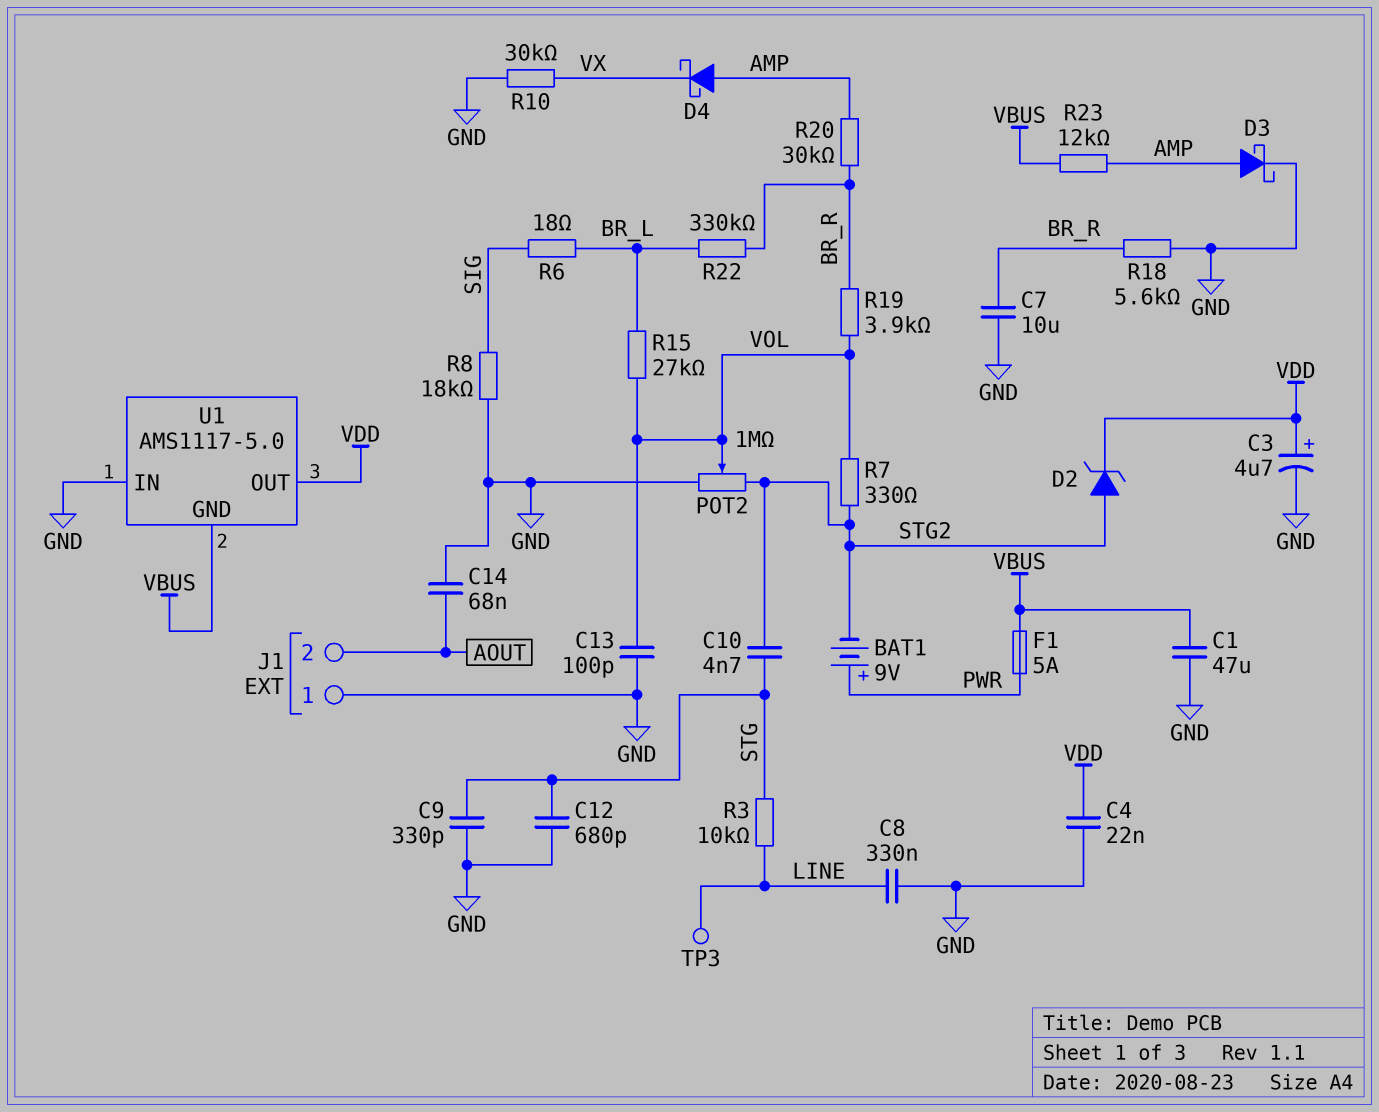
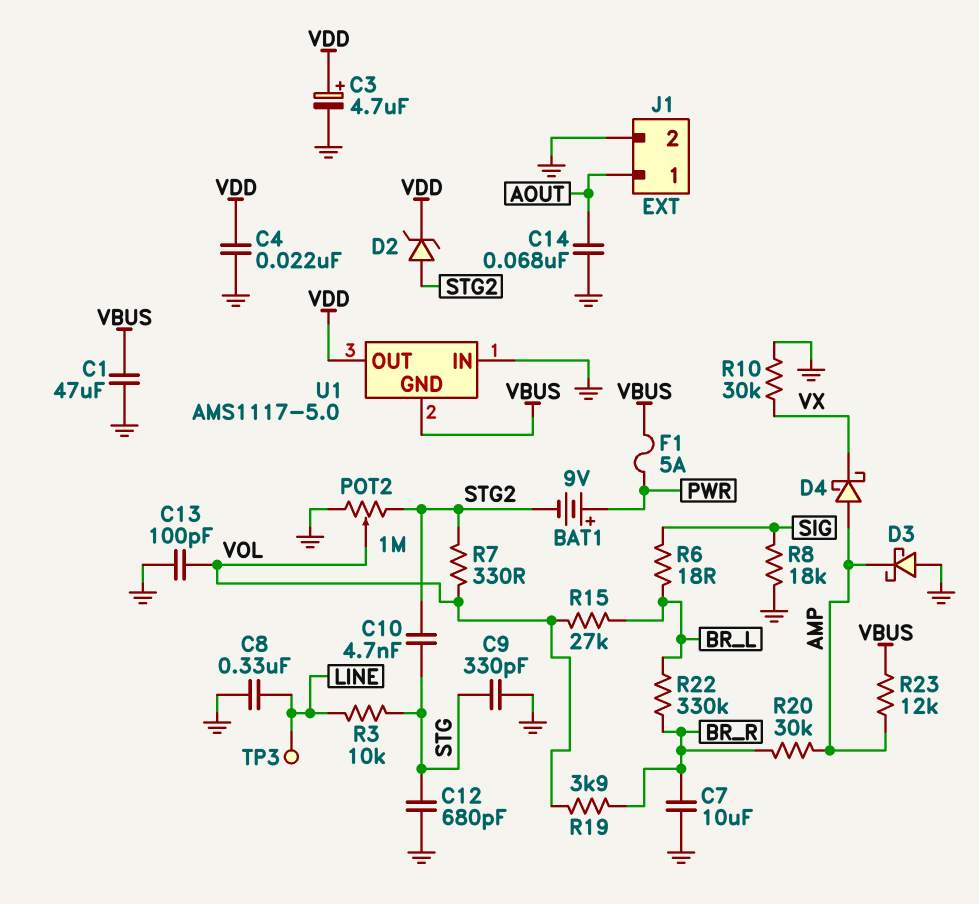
D3: schottky (A AMP, K GND) -> schottky (A GND, K AMP)
J1 pin 1: GND -> AOUT
J1 pin 2: AOUT -> GND
R18: 5.6k (BR_R, GND) -> none

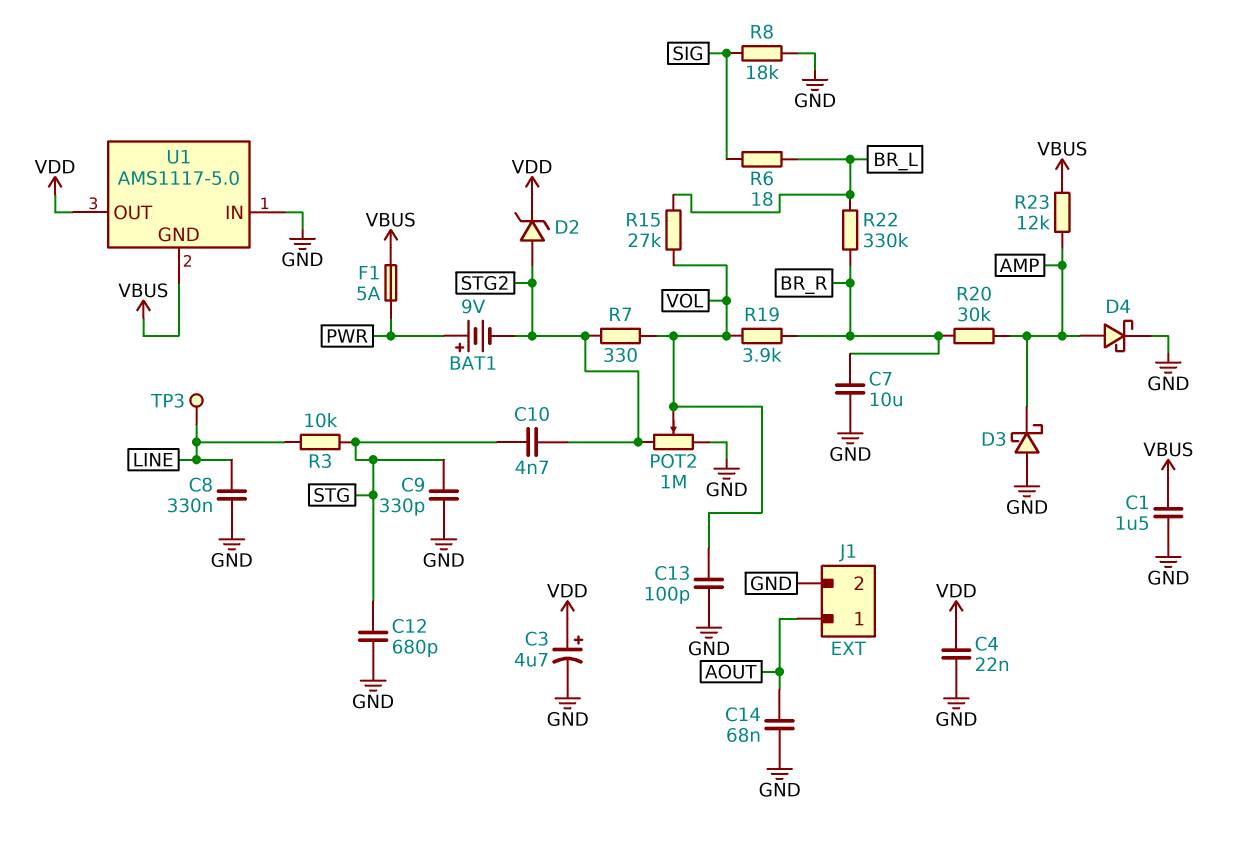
C1: 47uF (GND, VBUS) -> 1.5uF (GND, VBUS)
D4: schottky (A AMP, K VX) -> schottky (A AMP, K GND)
R10: 30k (GND, VX) -> none

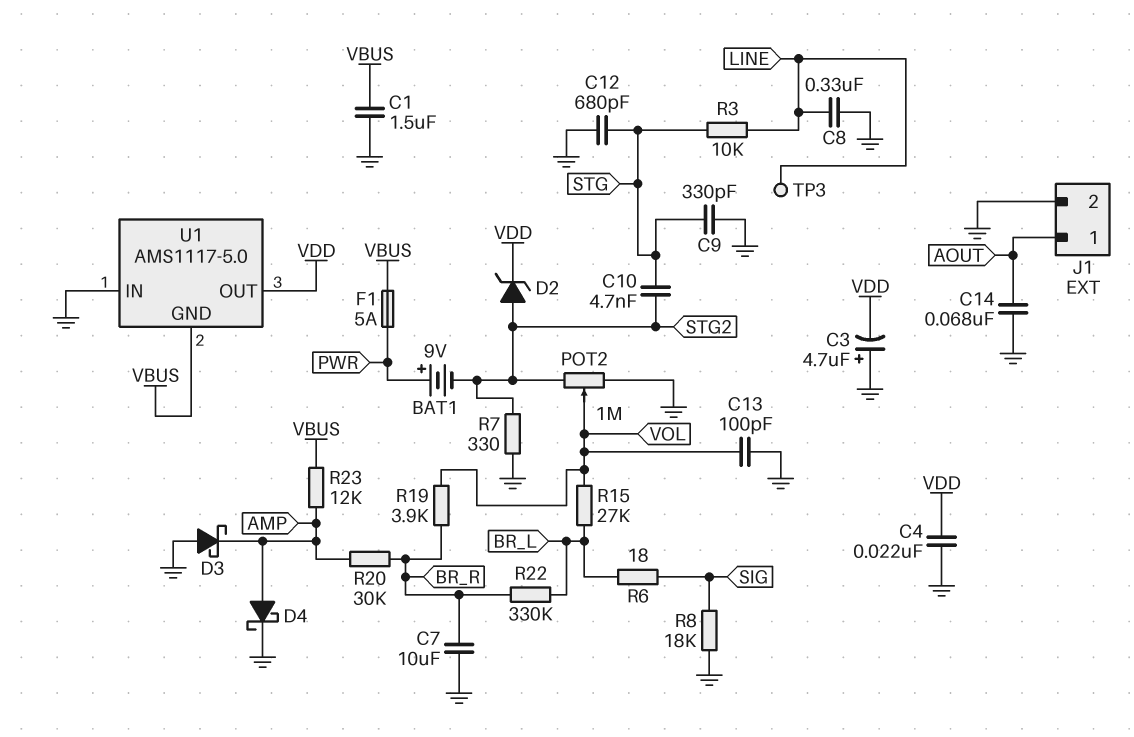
C3: 4.7uF (plus VDD, minus GND) -> 4.7uF (plus GND, minus VDD)
R7: 330 (STG2, VOL) -> 330 (GND, STG2)

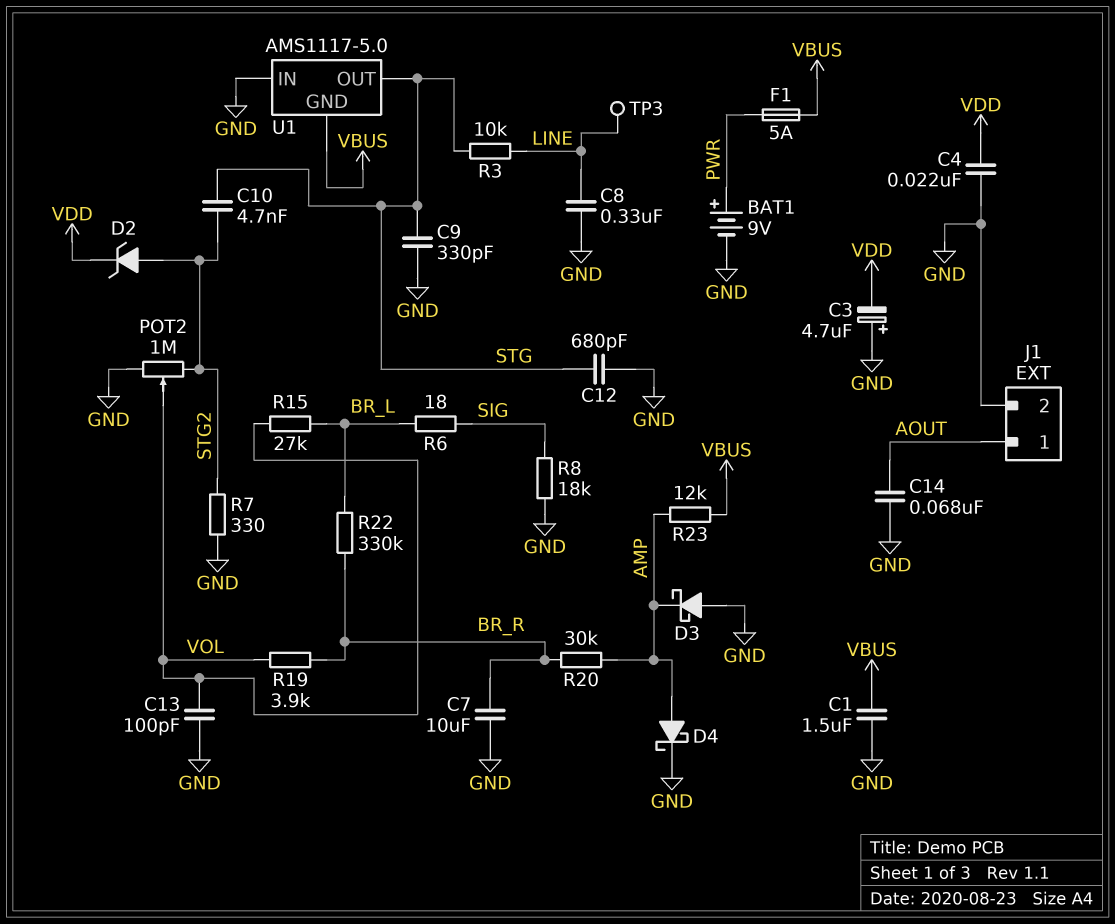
BAT1: 9V (plus PWR, minus STG2) -> 9V (plus PWR, minus GND)
U1 pin OUT: VDD -> STG

